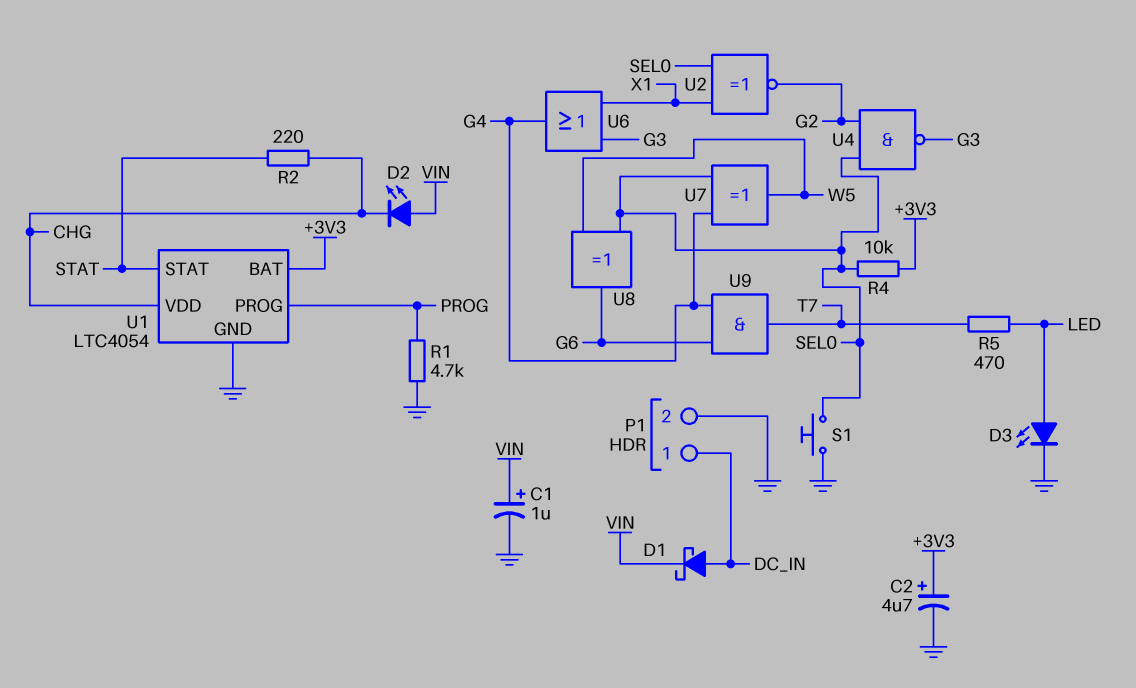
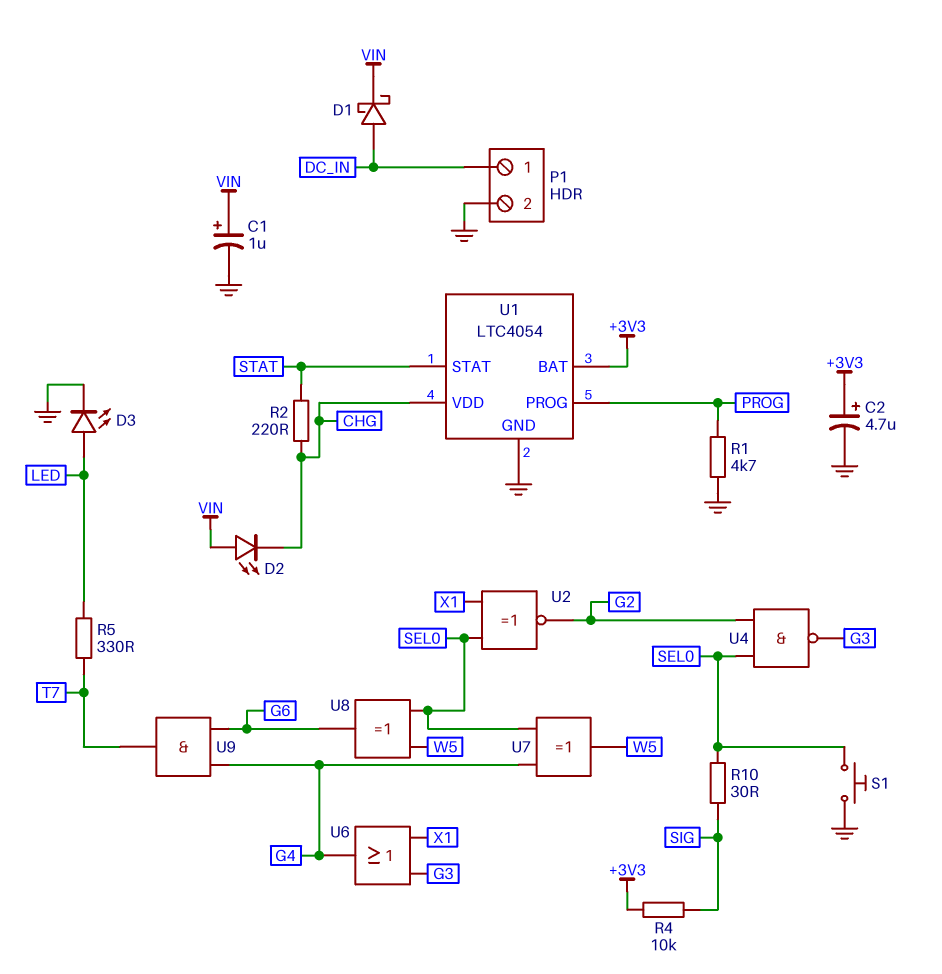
R4: 10k (+3V3, SEL0) -> 10k (+3V3, SIG)
R5: 470 (LED, T7) -> 330 (LED, T7)
R10: none -> 30 (SEL0, SIG)

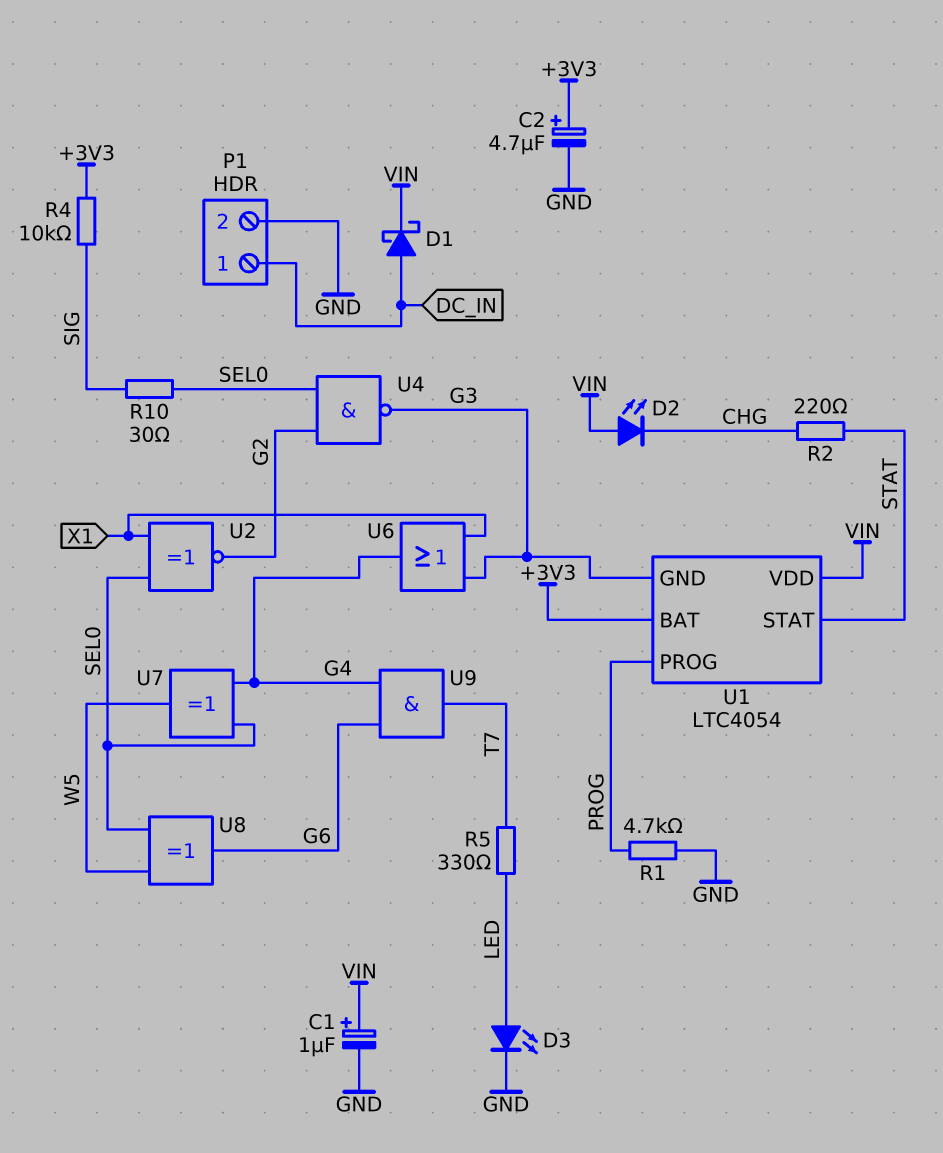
S1: button (GND, SEL0) -> none
U1 pin GND: GND -> G3
U1 pin VDD: CHG -> VIN

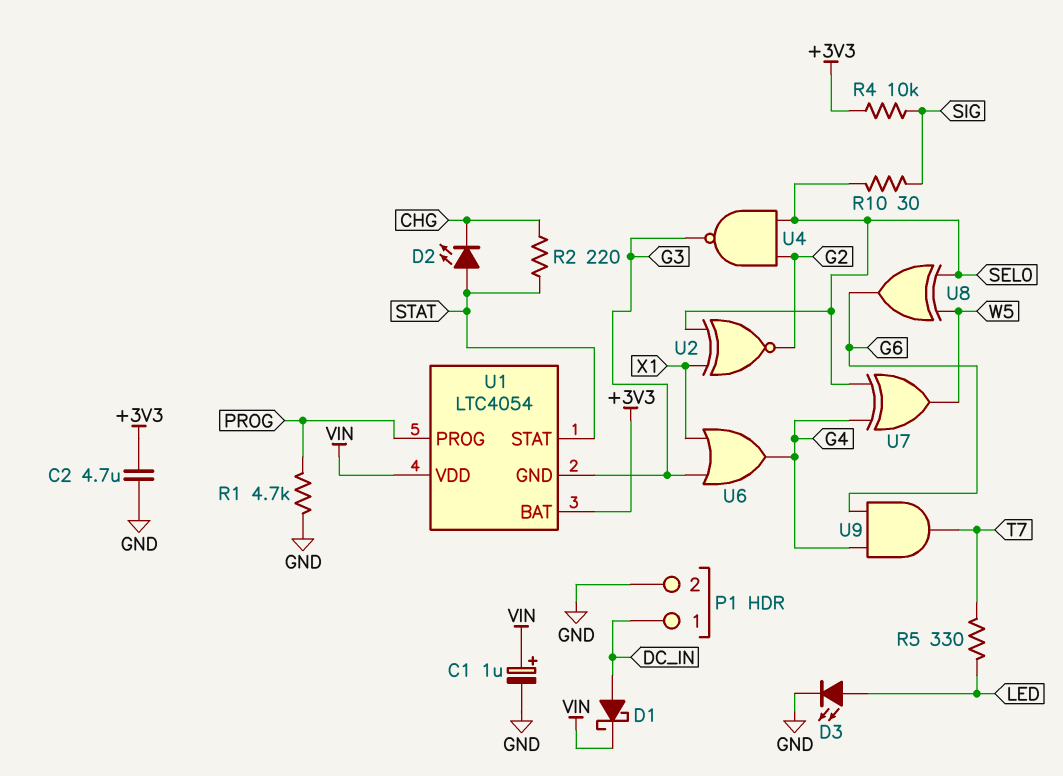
C2: 4.7uF (plus +3V3, minus GND) -> 4.7uF (+3V3, GND)
D2: LED (A VIN, K CHG) -> LED (A STAT, K CHG)

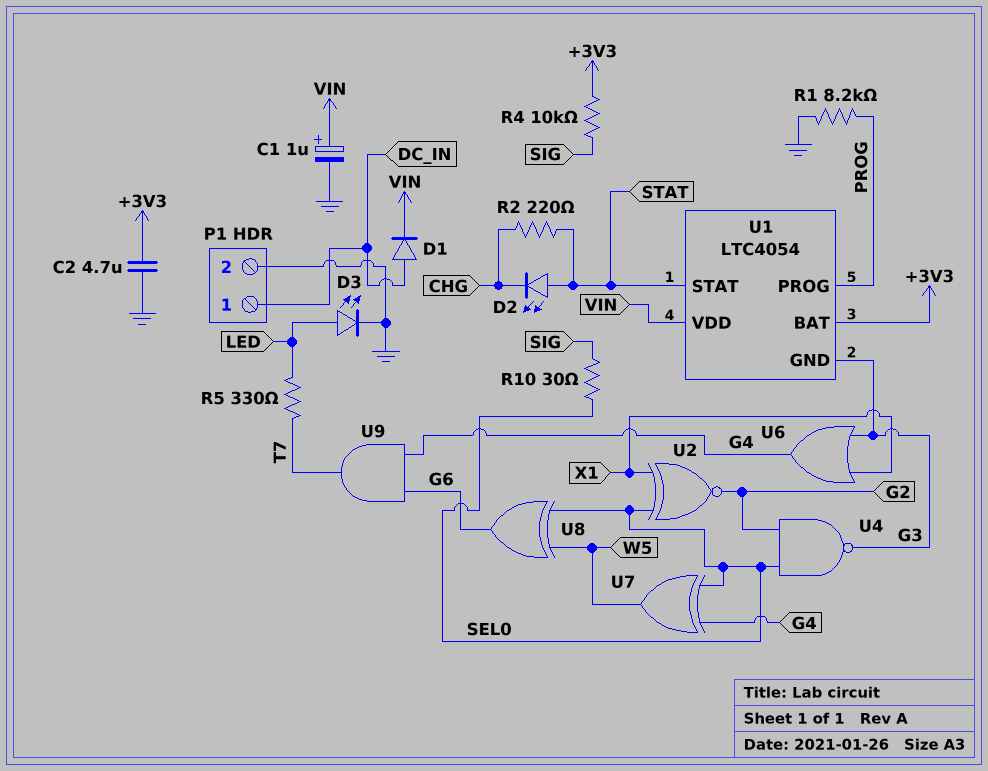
D1: schottky (A DC_IN, K VIN) -> diode (A DC_IN, K VIN)
R1: 4.7k (GND, PROG) -> 8.2k (GND, PROG)

